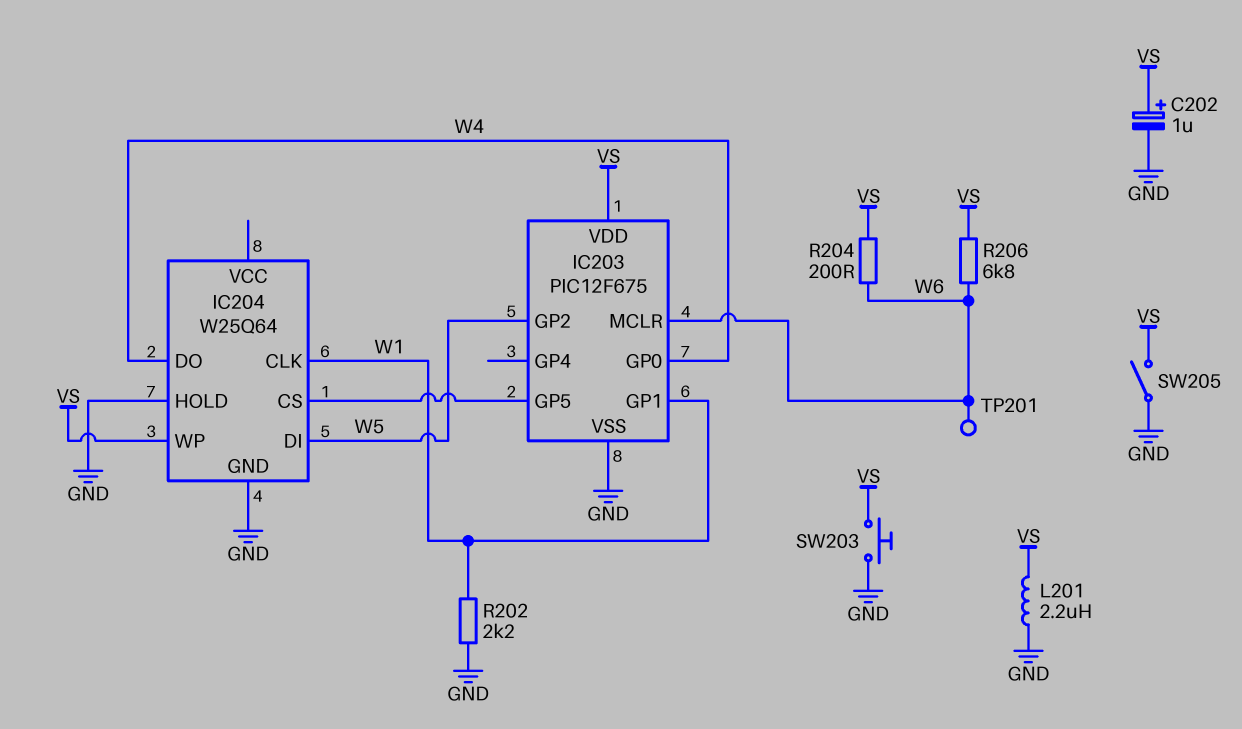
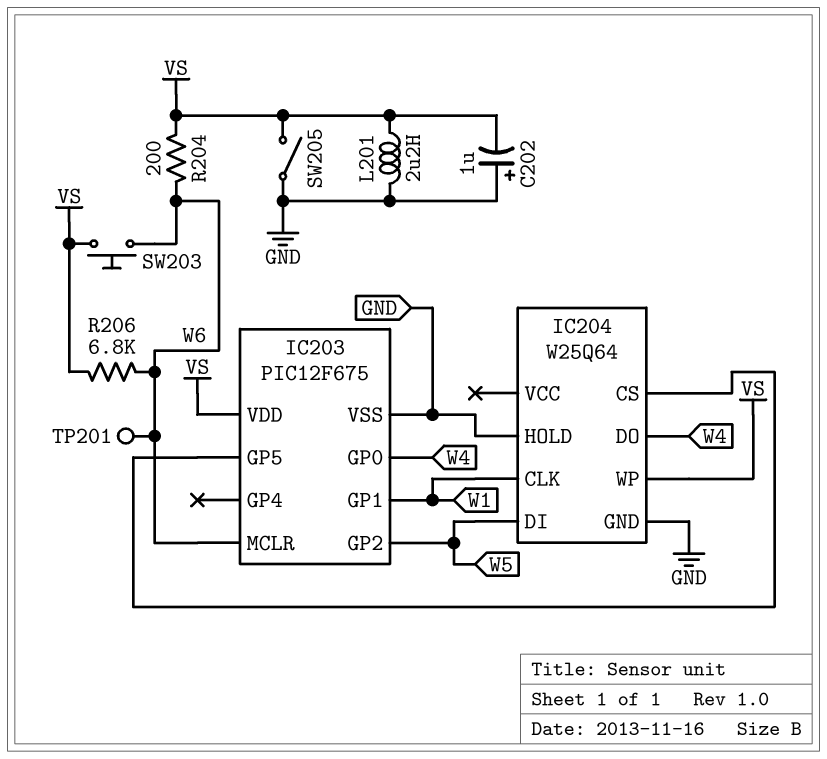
C202: 1uF (plus VS, minus GND) -> 1uF (plus GND, minus VS)
R202: 2.2k (GND, W1) -> none
SW203: button (GND, VS) -> button (VS, W6)

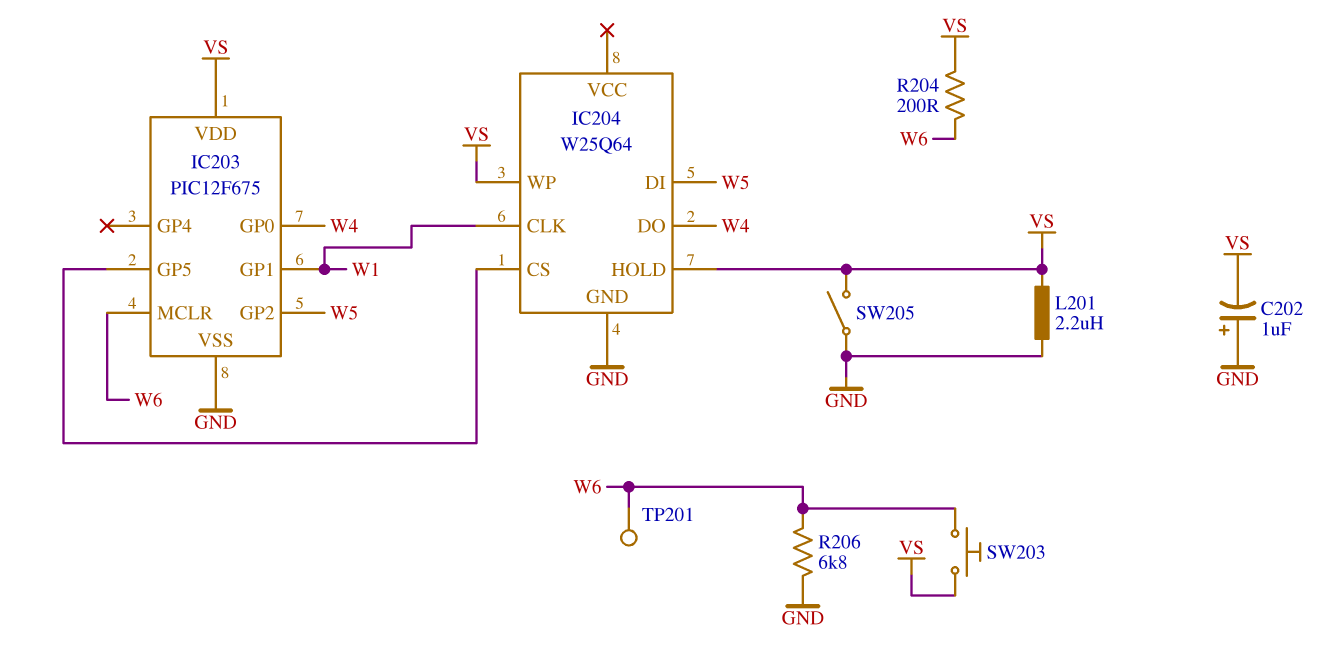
IC204 pin HOLD: GND -> VS
R206: 6.8k (VS, W6) -> 6.8k (GND, W6)

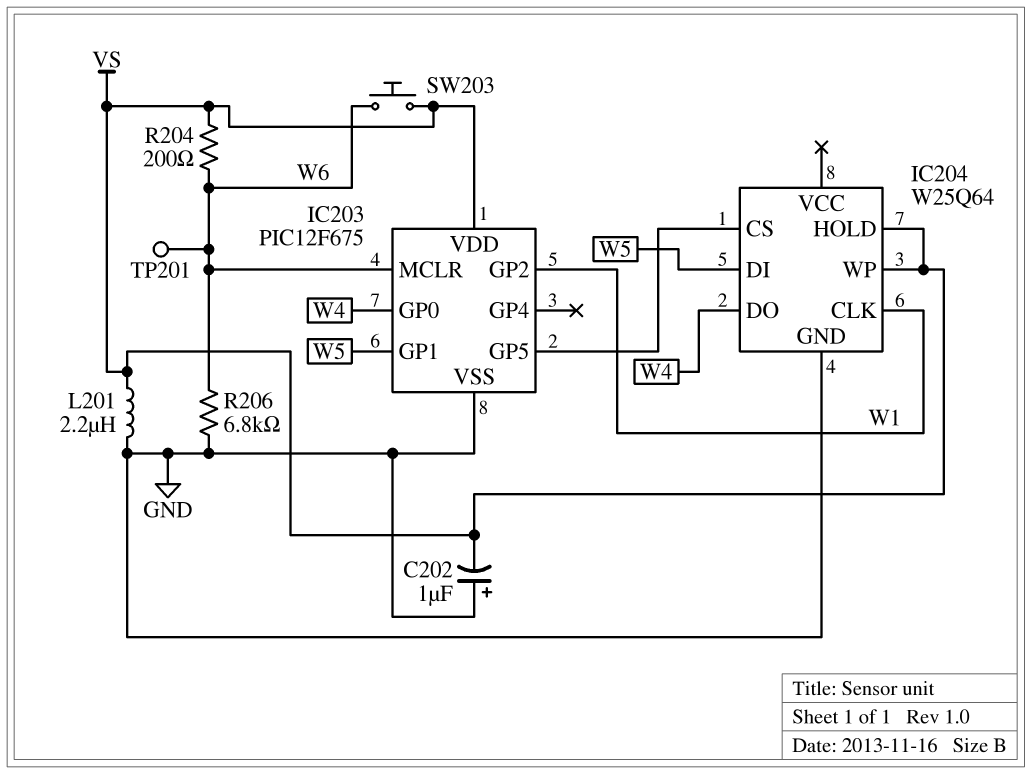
IC203 pin GP1: W1 -> W5
IC203 pin GP2: W5 -> W1
SW205: switch (GND, VS) -> none

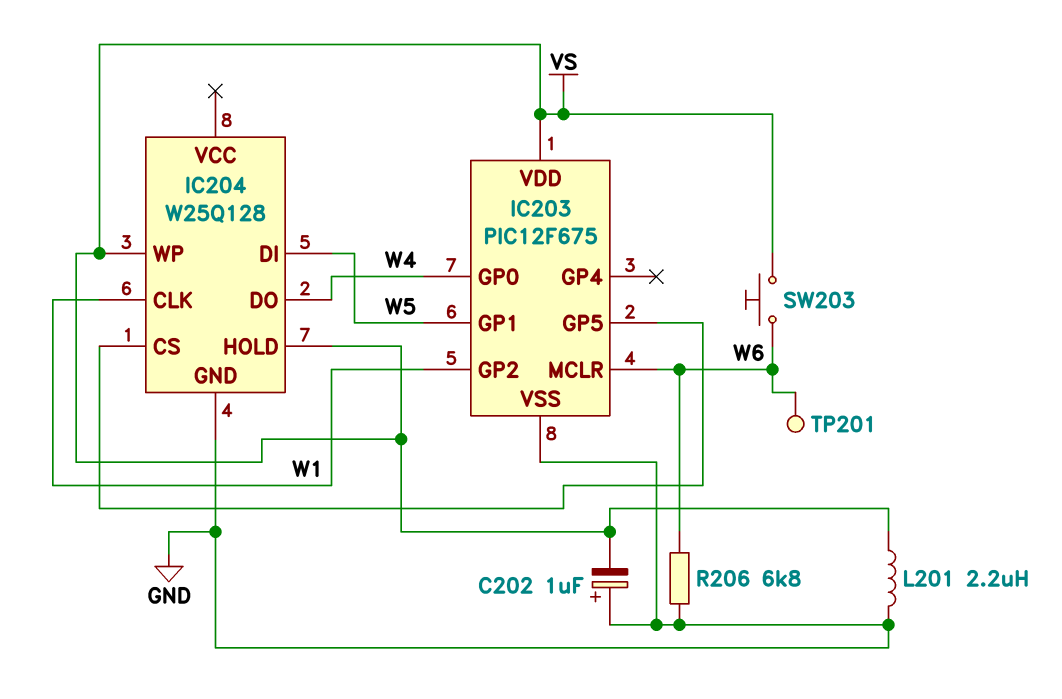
IC204: W25Q64 -> W25Q128
R204: 200 (VS, W6) -> none

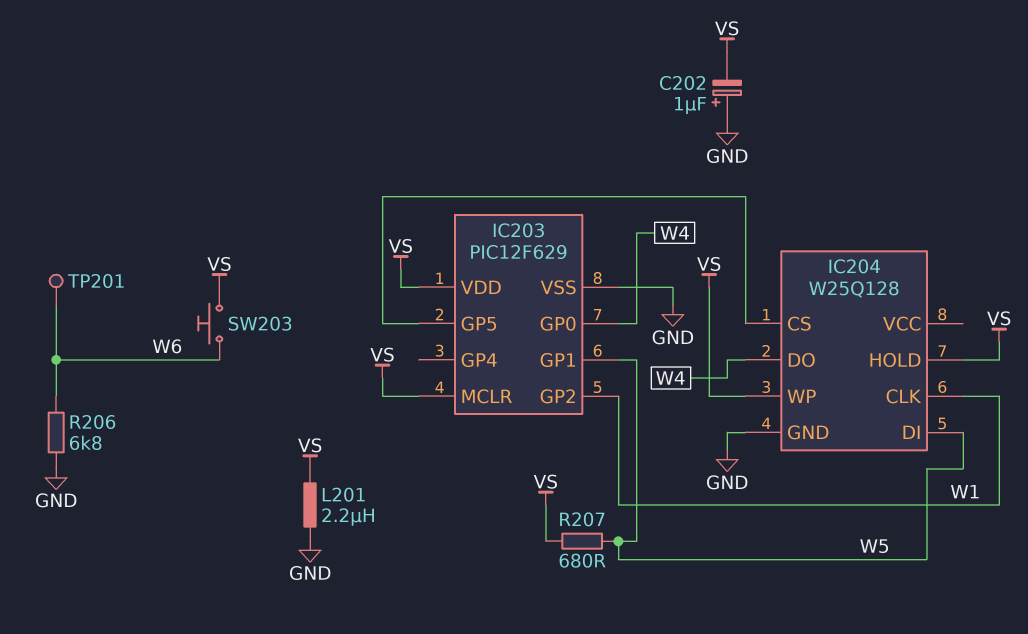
IC203: PIC12F675 -> PIC12F629
IC203 pin MCLR: W6 -> VS
R207: none -> 680 (VS, W5)

